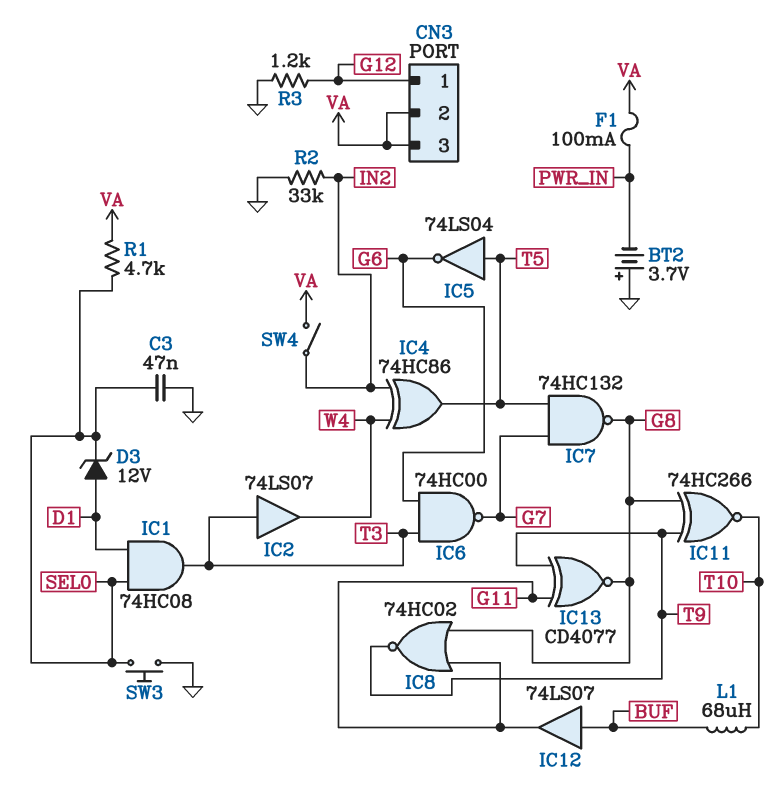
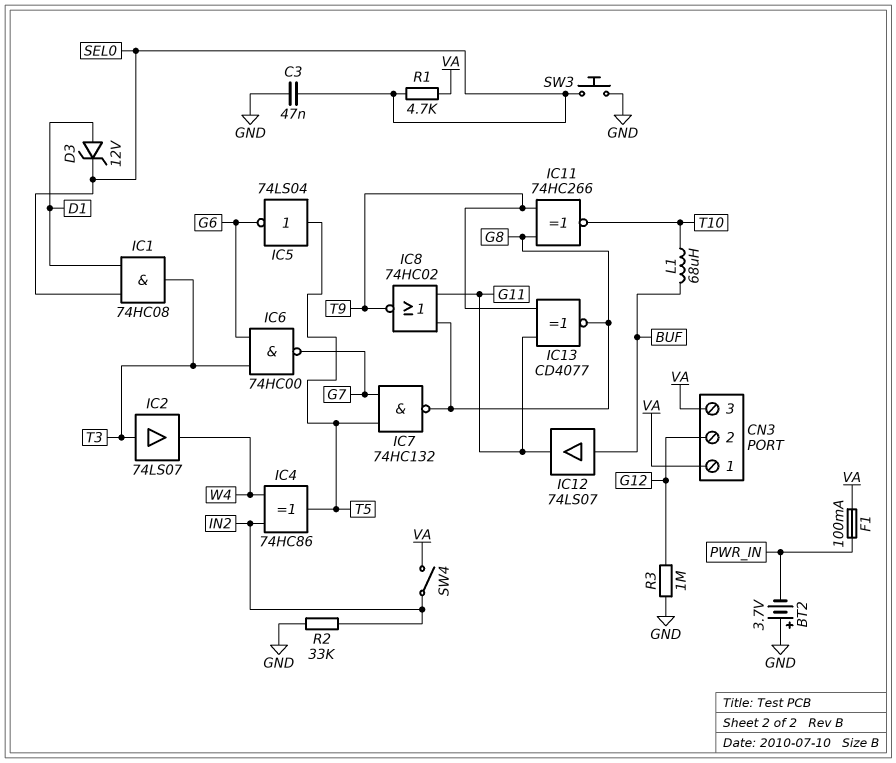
CN3 pin 1: G12 -> VA
CN3 pin 2: VA -> G12
R3: 1.2k (G12, GND) -> 1M (G12, GND)

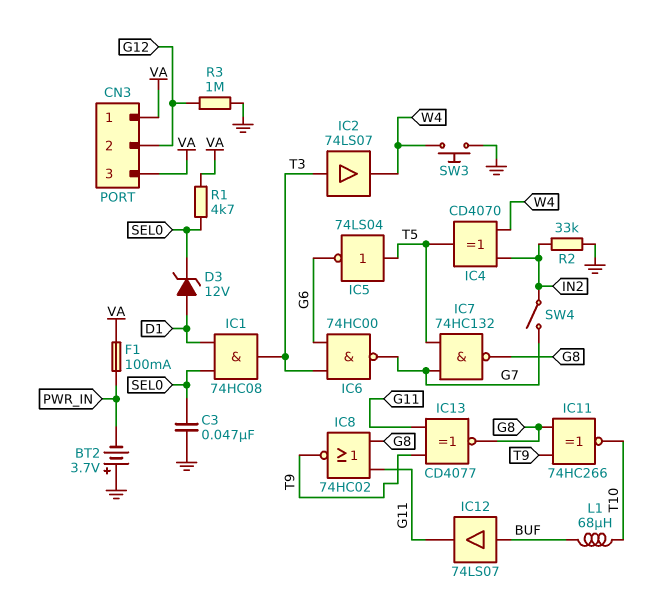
IC4: XOR 74HC86 (in IN2, in W4, out T5) -> XOR CD4070 (in IN2, in W4, out T5)
SW3: button (GND, SEL0) -> button (GND, W4)
SW4: switch (IN2, VA) -> switch (G7, IN2)

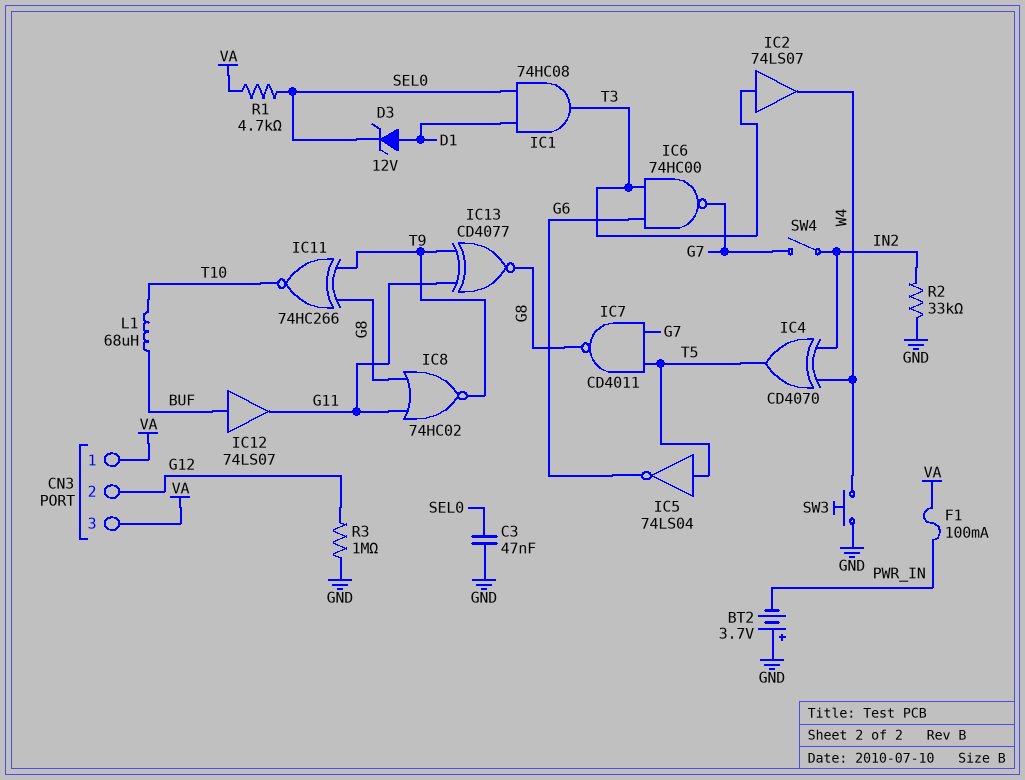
IC7: NAND 74HC132 (in G7, in T5, out G8) -> NAND CD4011 (in G7, in T5, out G8)

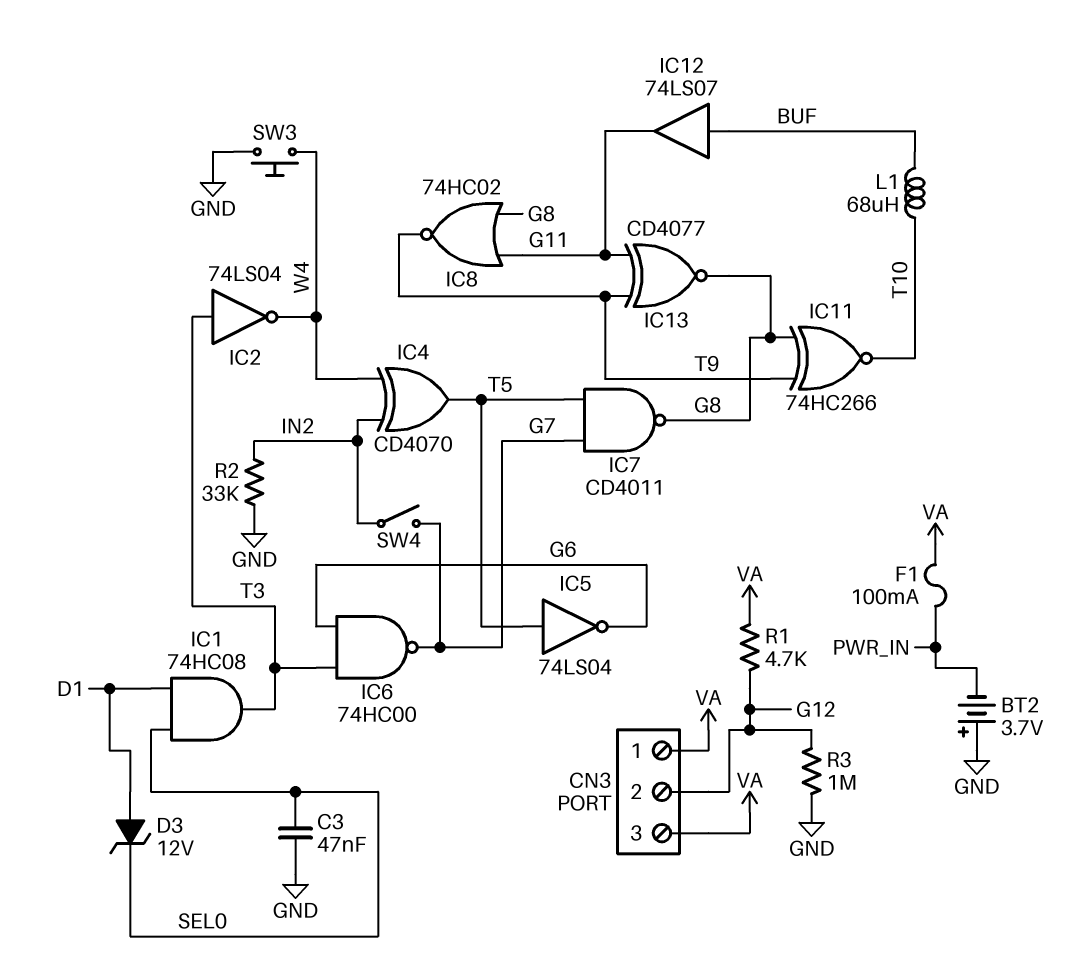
IC2: buffer 74LS07 (in T3, out W4) -> NOT 74LS04 (in T3, out W4)
R1: 4.7k (SEL0, VA) -> 4.7k (G12, VA)

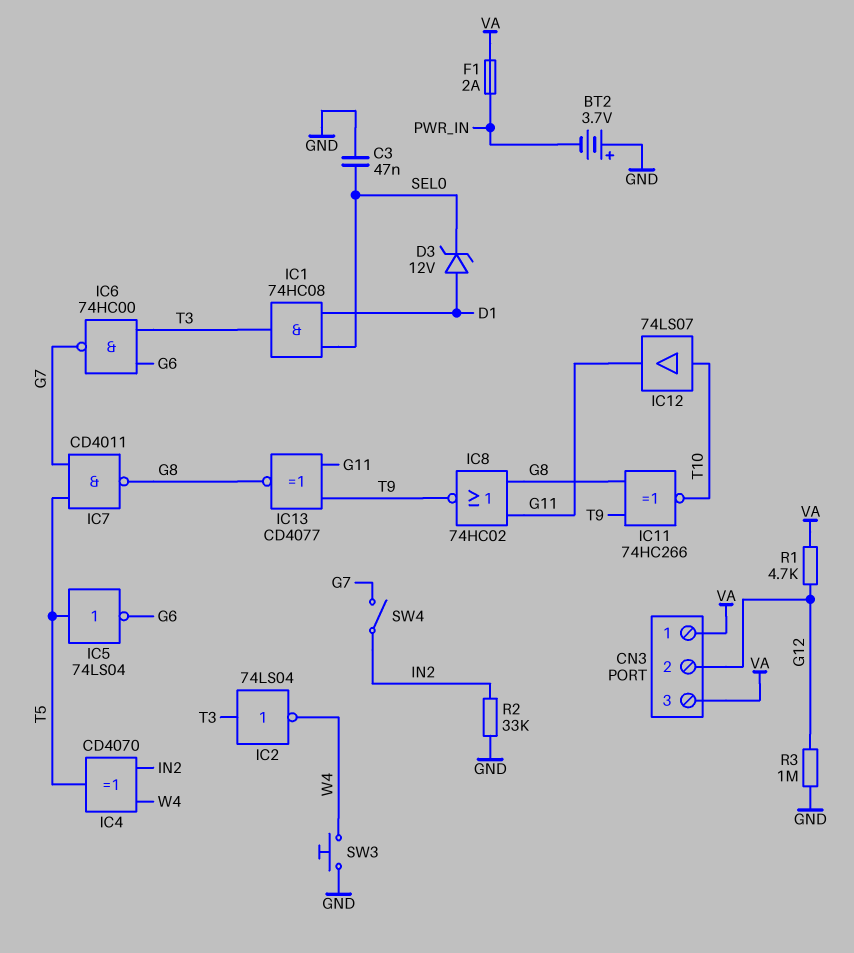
F1: 100mA (PWR_IN, VA) -> 2A (PWR_IN, VA)
IC12: buffer 74LS07 (in BUF, out G11) -> buffer 74LS07 (in T10, out G11)
L1: 68uH (BUF, T10) -> none

